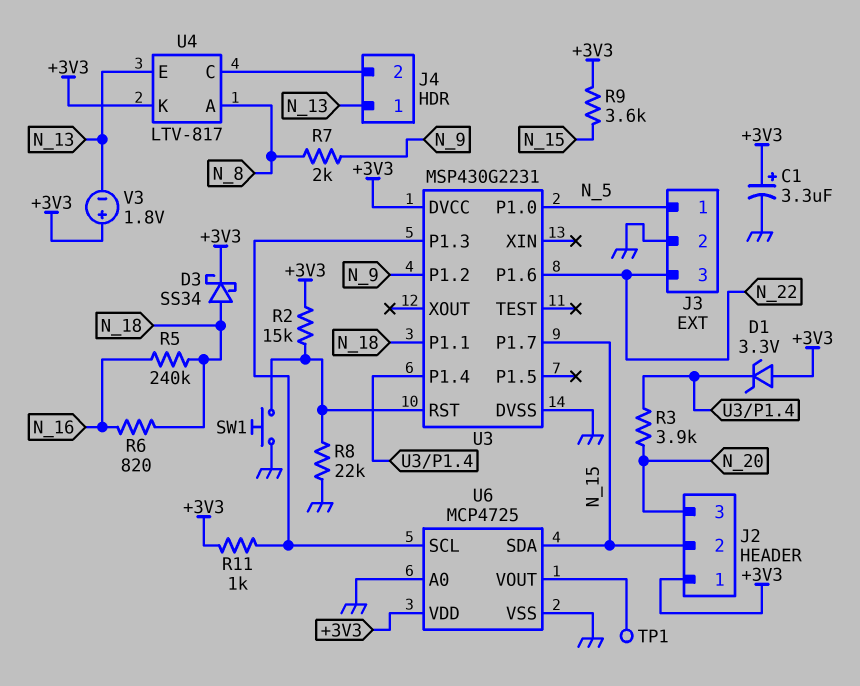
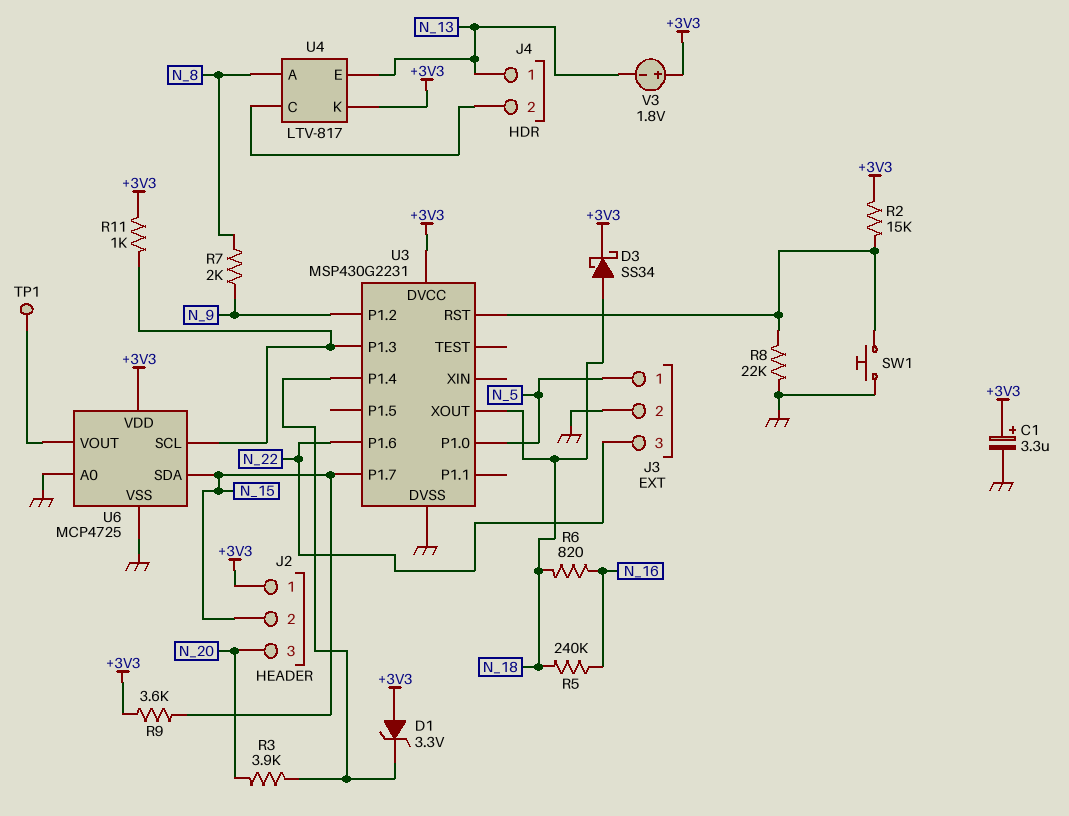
U3 pin P1.1: N_18 -> none
U3 pin XOUT: none -> N_18

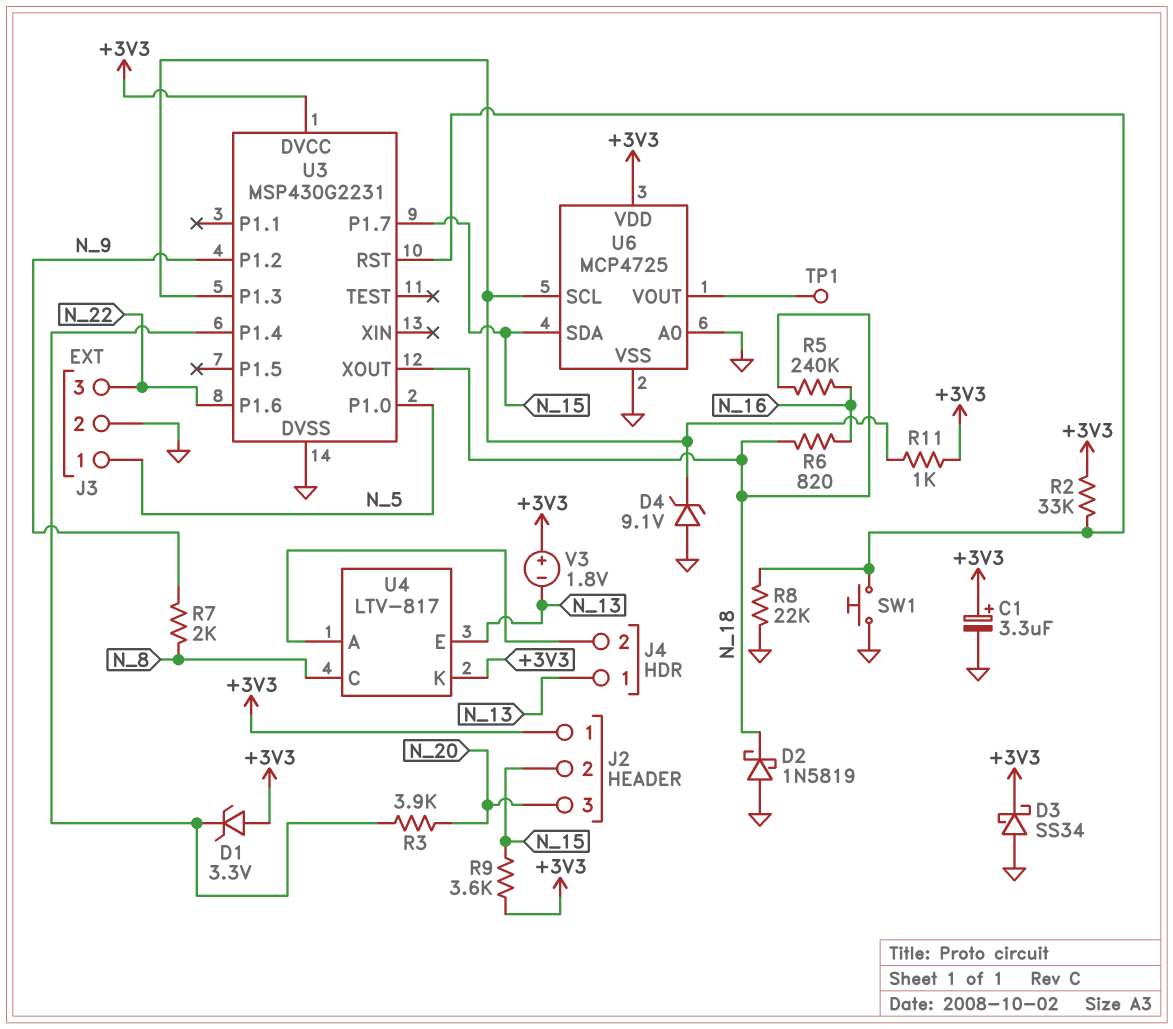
D2: none -> schottky 1N5819 (A GND, K N_18)
D3: schottky SS34 (A N_18, K +3V3) -> schottky SS34 (A GND, K +3V3)
D4: none -> zener 9.1V (A GND, K U3/P1.3)
R2: 15k (+3V3, U3/RST) -> 33k (+3V3, U3/RST)
U4 pin A: N_8 -> J4/2
U4 pin C: J4/2 -> N_8

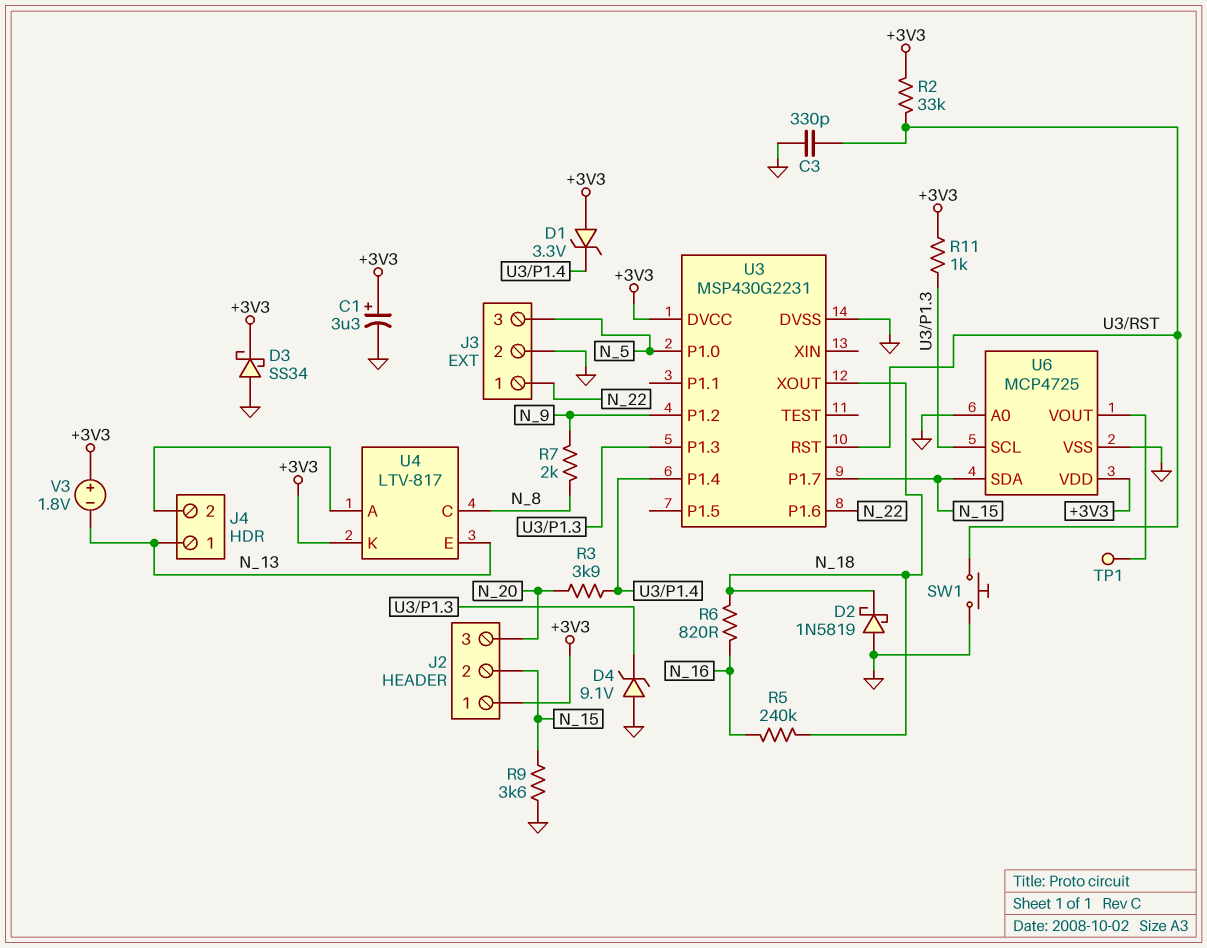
C3: none -> 330pF (GND, U3/RST)
J3 pin 1: N_5 -> N_22
J3 pin 3: N_22 -> N_5
R8: 22k (GND, U3/RST) -> none
R9: 3.6k (+3V3, N_15) -> 3.6k (GND, N_15)

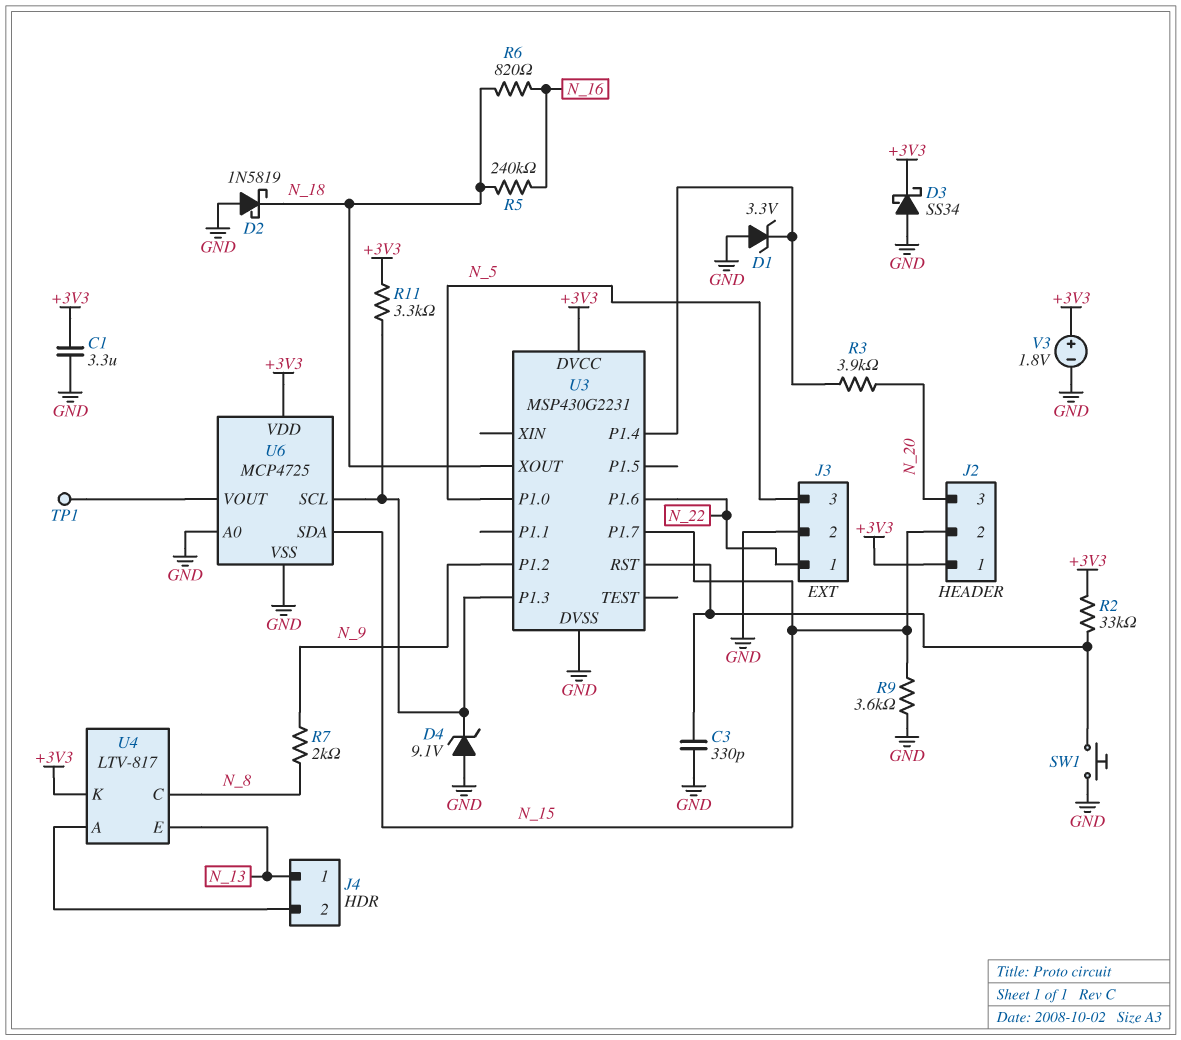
C1: 3.3uF (plus +3V3, minus GND) -> 3.3uF (+3V3, GND)
D1: zener 3.3V (A +3V3, K U3/P1.4) -> zener 3.3V (A GND, K U3/P1.4)
R11: 1k (+3V3, U3/P1.3) -> 3.3k (+3V3, U3/P1.3)
V3: 1.8V (plus +3V3, minus N_13) -> 1.8V (plus +3V3, minus GND)

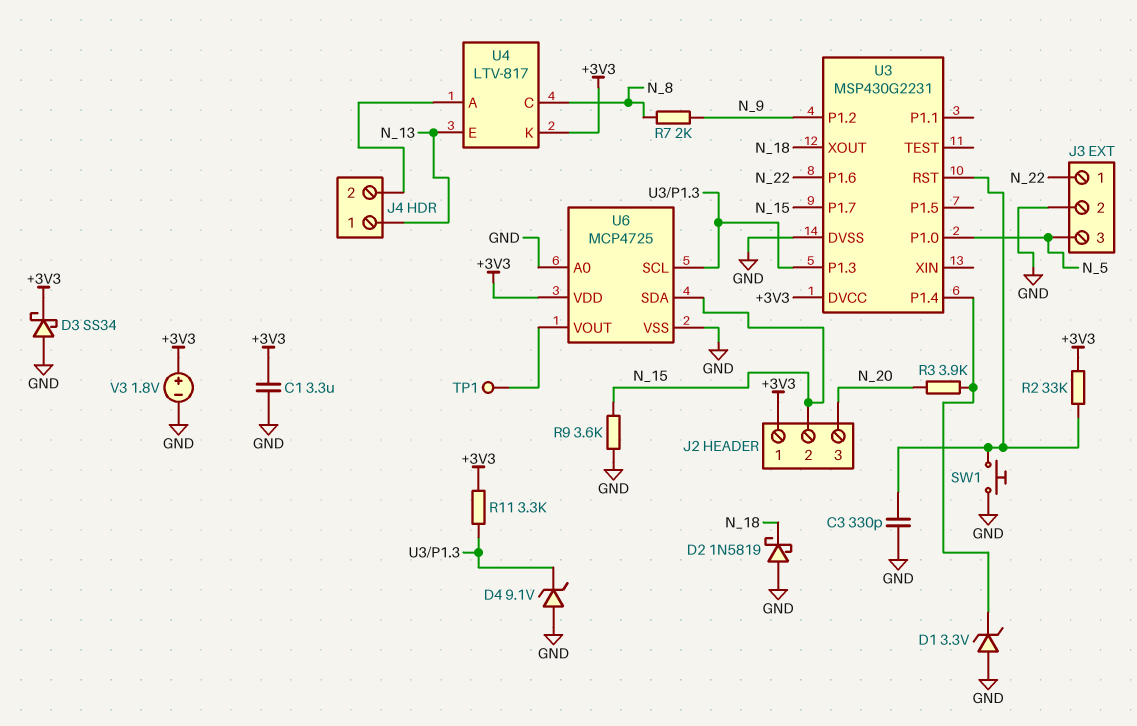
R5: 240k (N_16, N_18) -> none
R6: 820 (N_16, N_18) -> none

